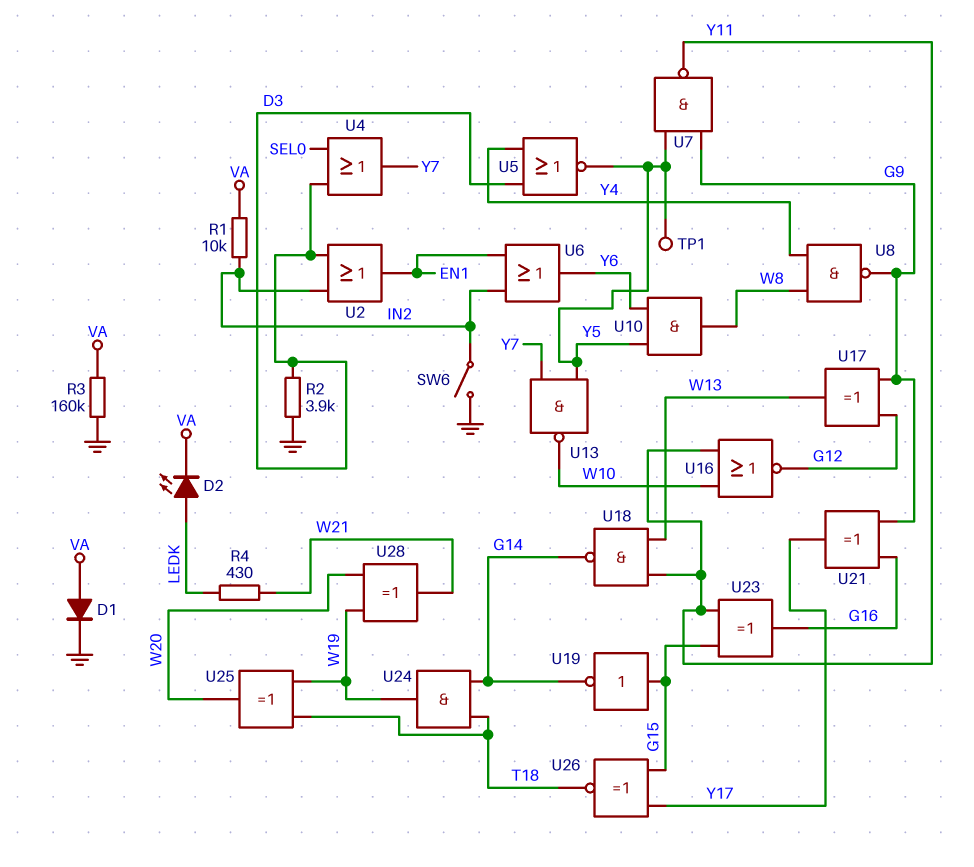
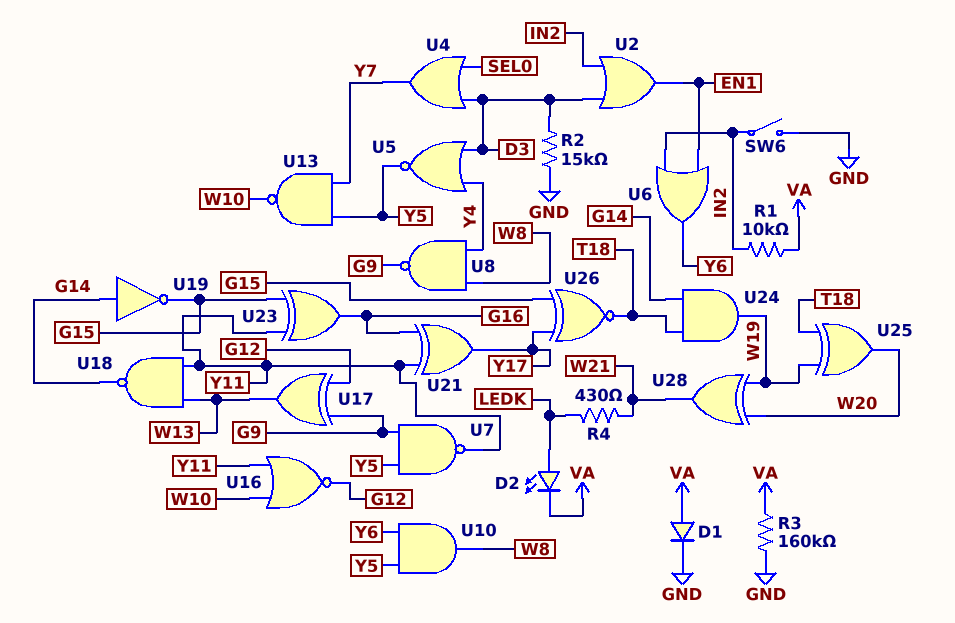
R2: 3.9k (D3, GND) -> 15k (D3, GND)
TP1: test point (Y5) -> none
U19: NOT (in G15, out G14) -> NOT (in G14, out G15)
U21: XOR (in G9, in G16, out Y17) -> XOR (in G16, in Y11, out Y17)

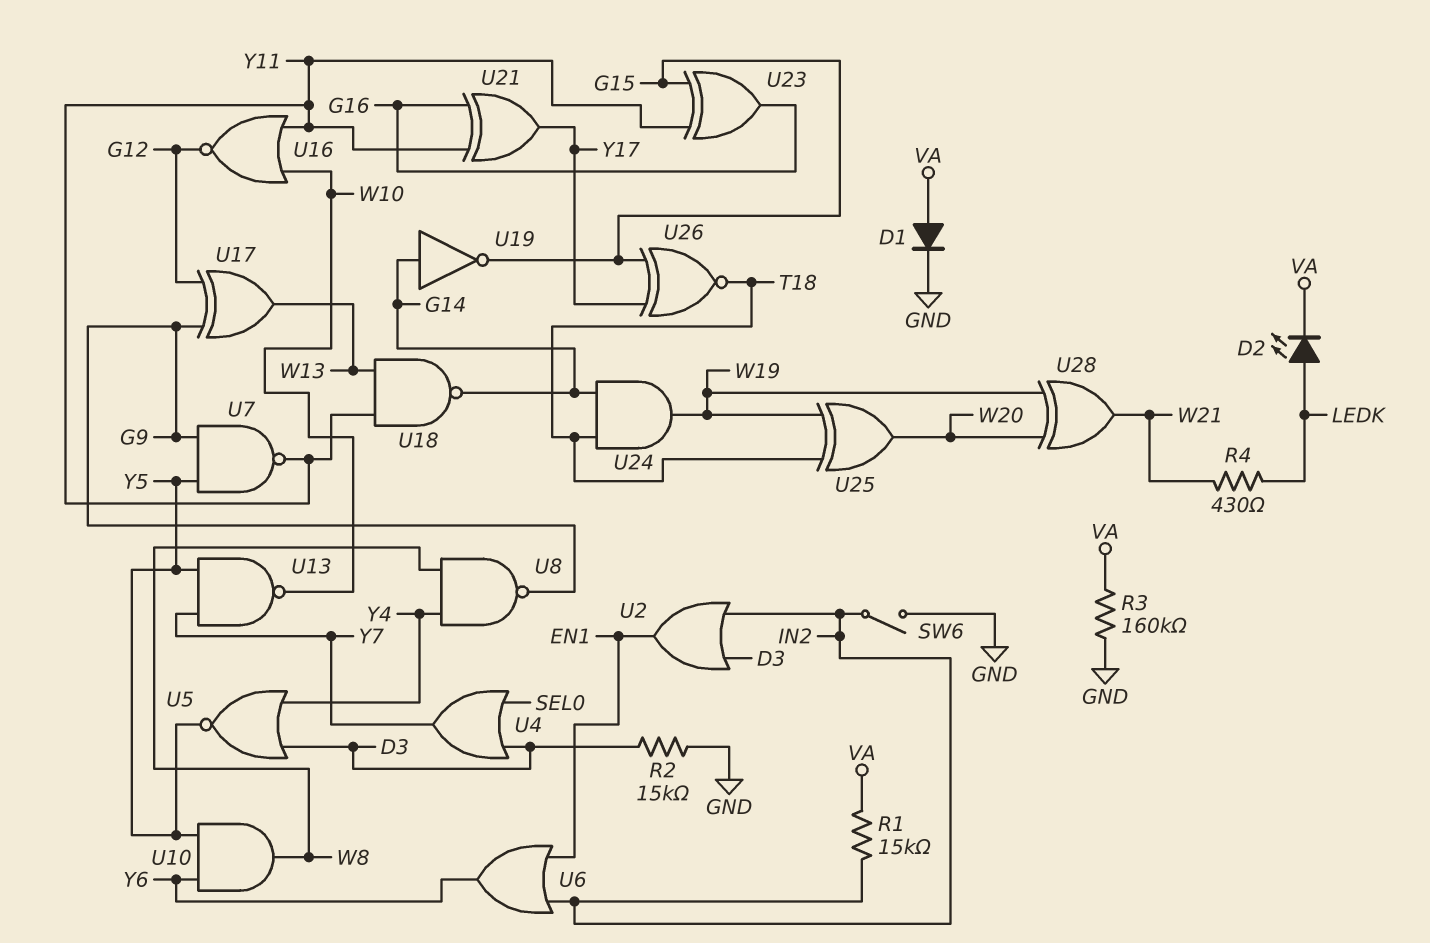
R1: 10k (IN2, VA) -> 15k (IN2, VA)

